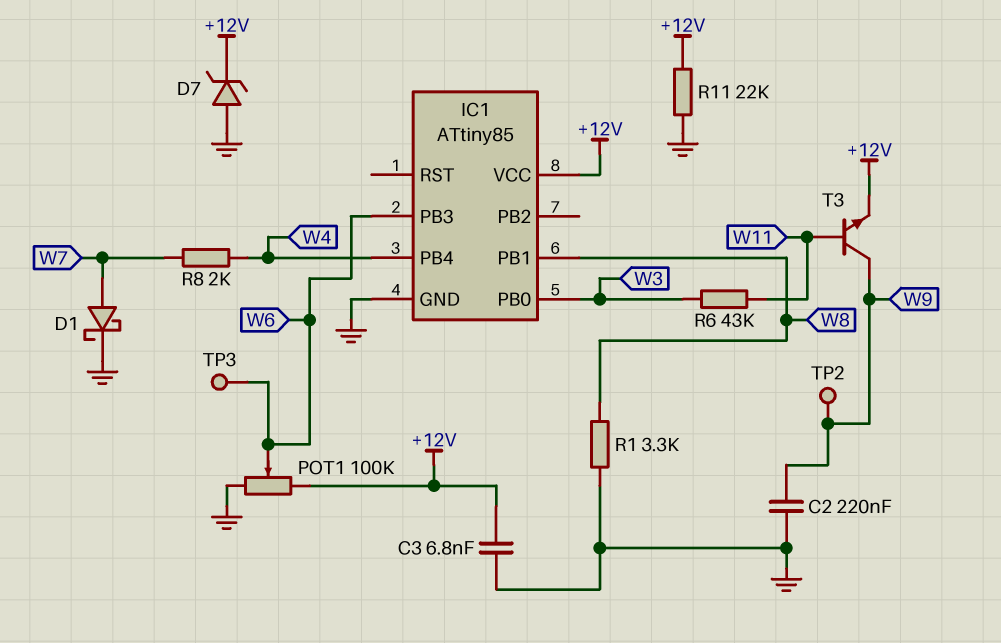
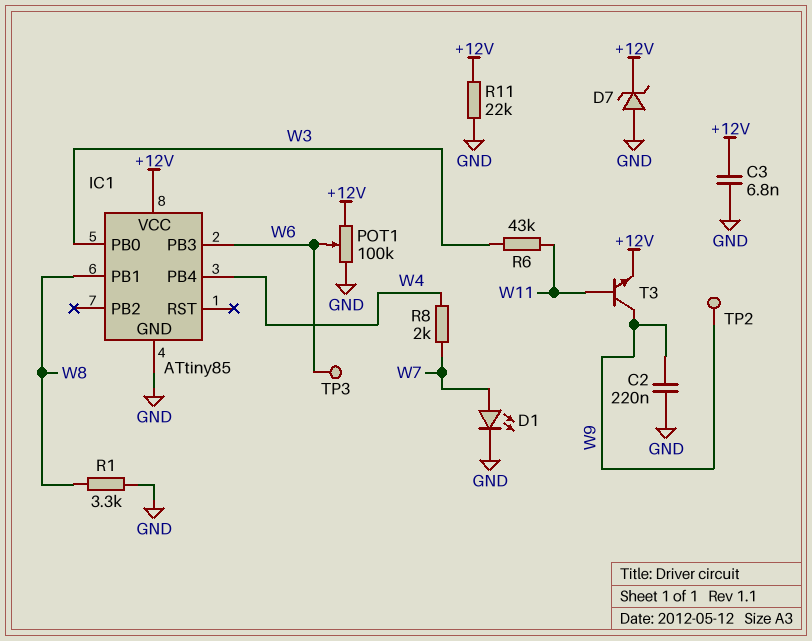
D1: schottky (A W7, K GND) -> LED (A W7, K GND)

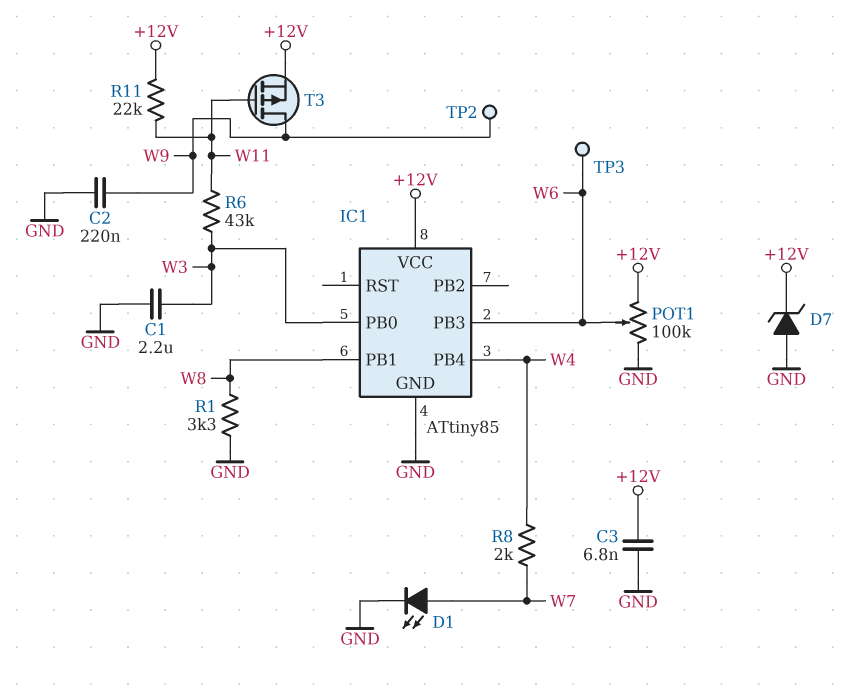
C1: none -> 2.2uF (GND, W3)
R11: 22k (+12V, GND) -> 22k (+12V, W11)
T3: NPN (B W11, C W9, E +12V) -> PMOS (G W11, D W9, S +12V)

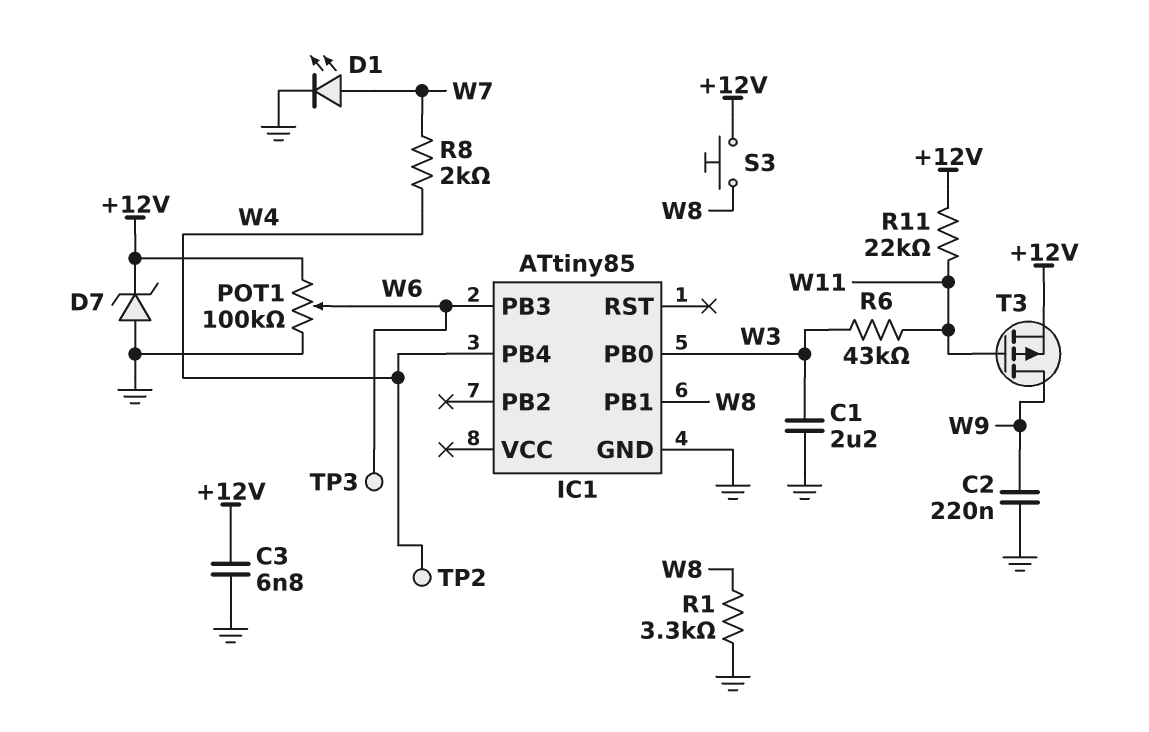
IC1 pin VCC: +12V -> none
S3: none -> button (+12V, W8)
TP2: test point (W9) -> test point (W4)

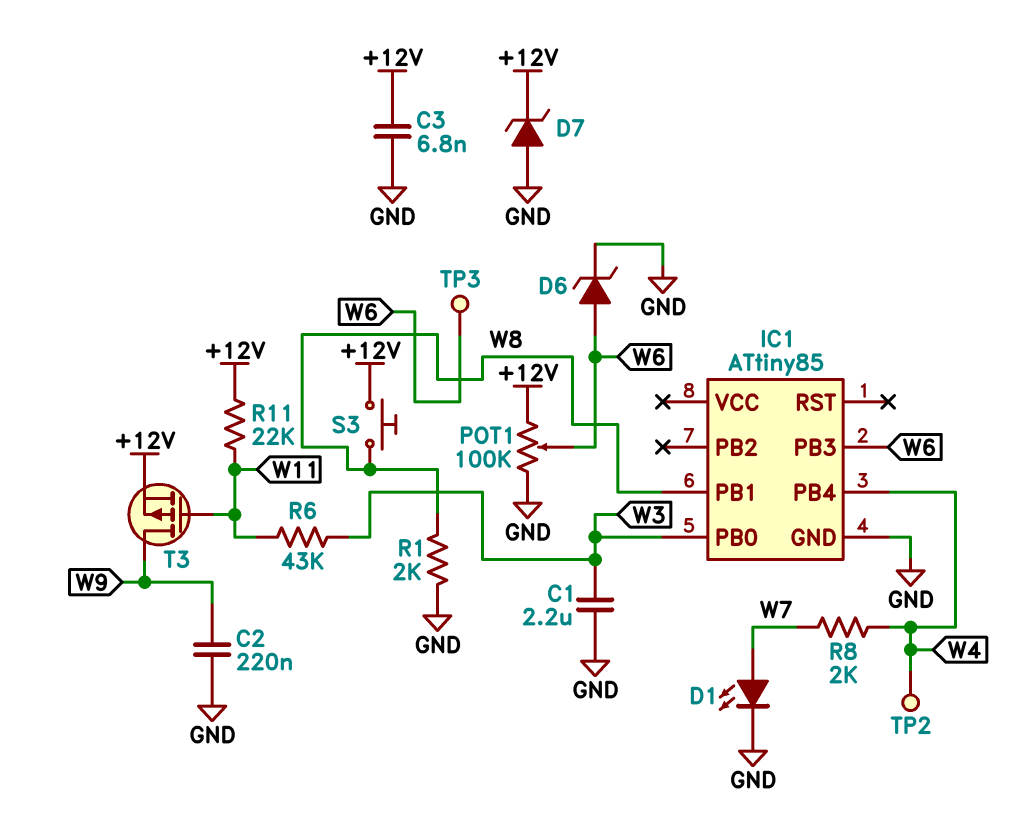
D6: none -> zener (A W6, K GND)
R1: 3.3k (GND, W8) -> 2k (GND, W8)

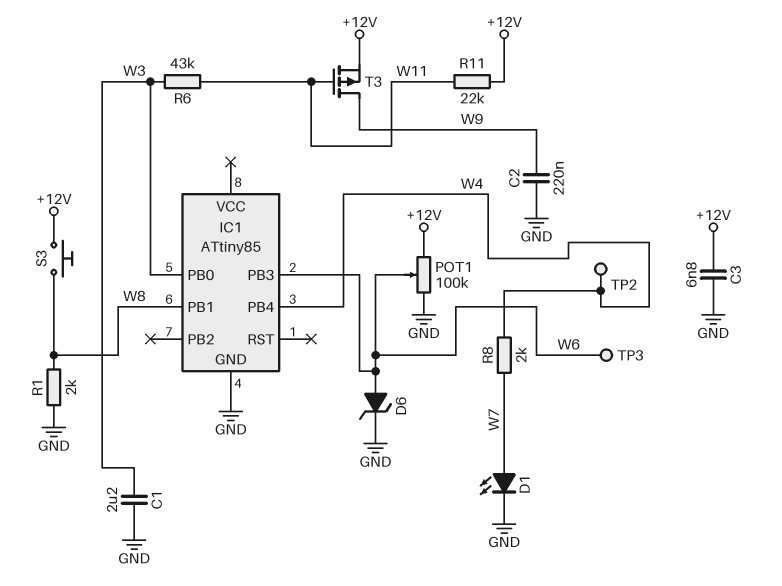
D7: zener (A GND, K +12V) -> none

